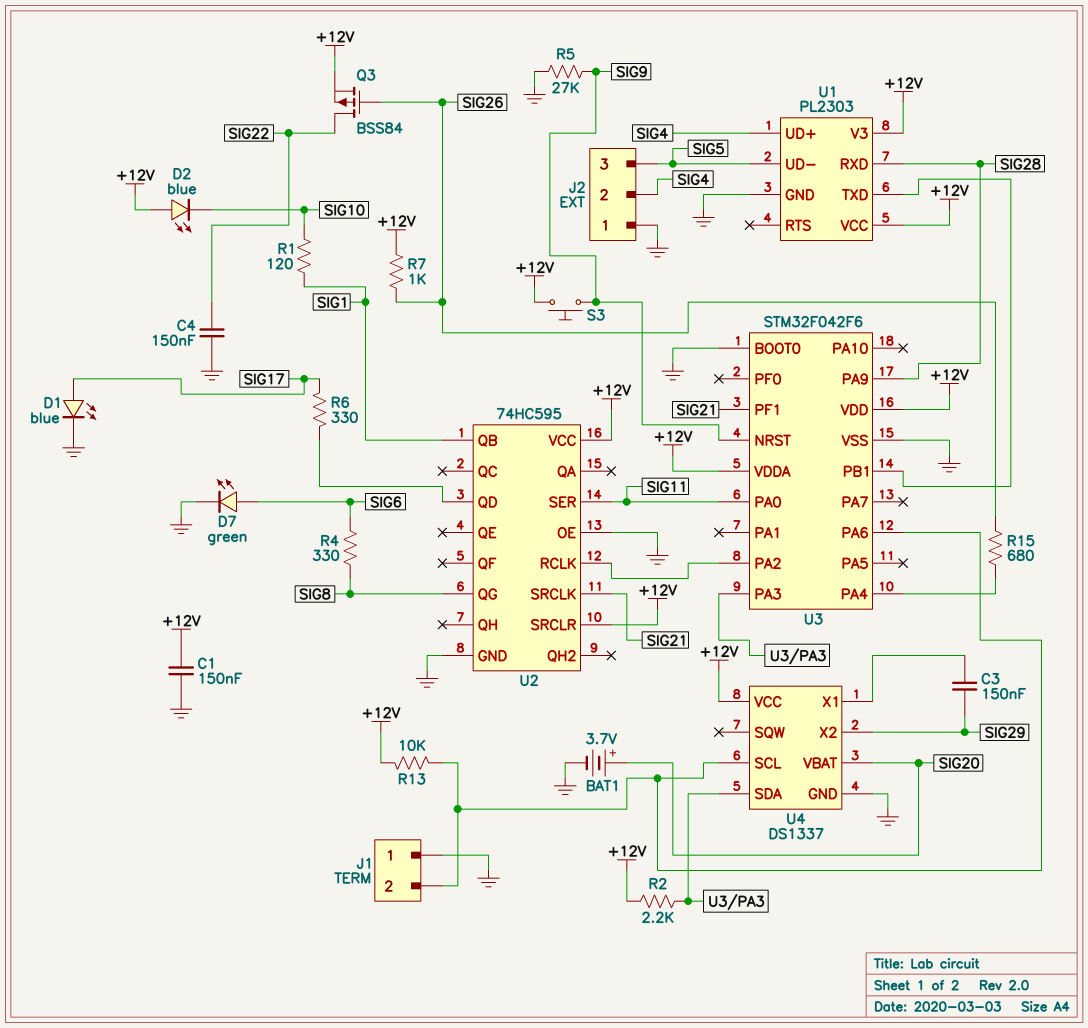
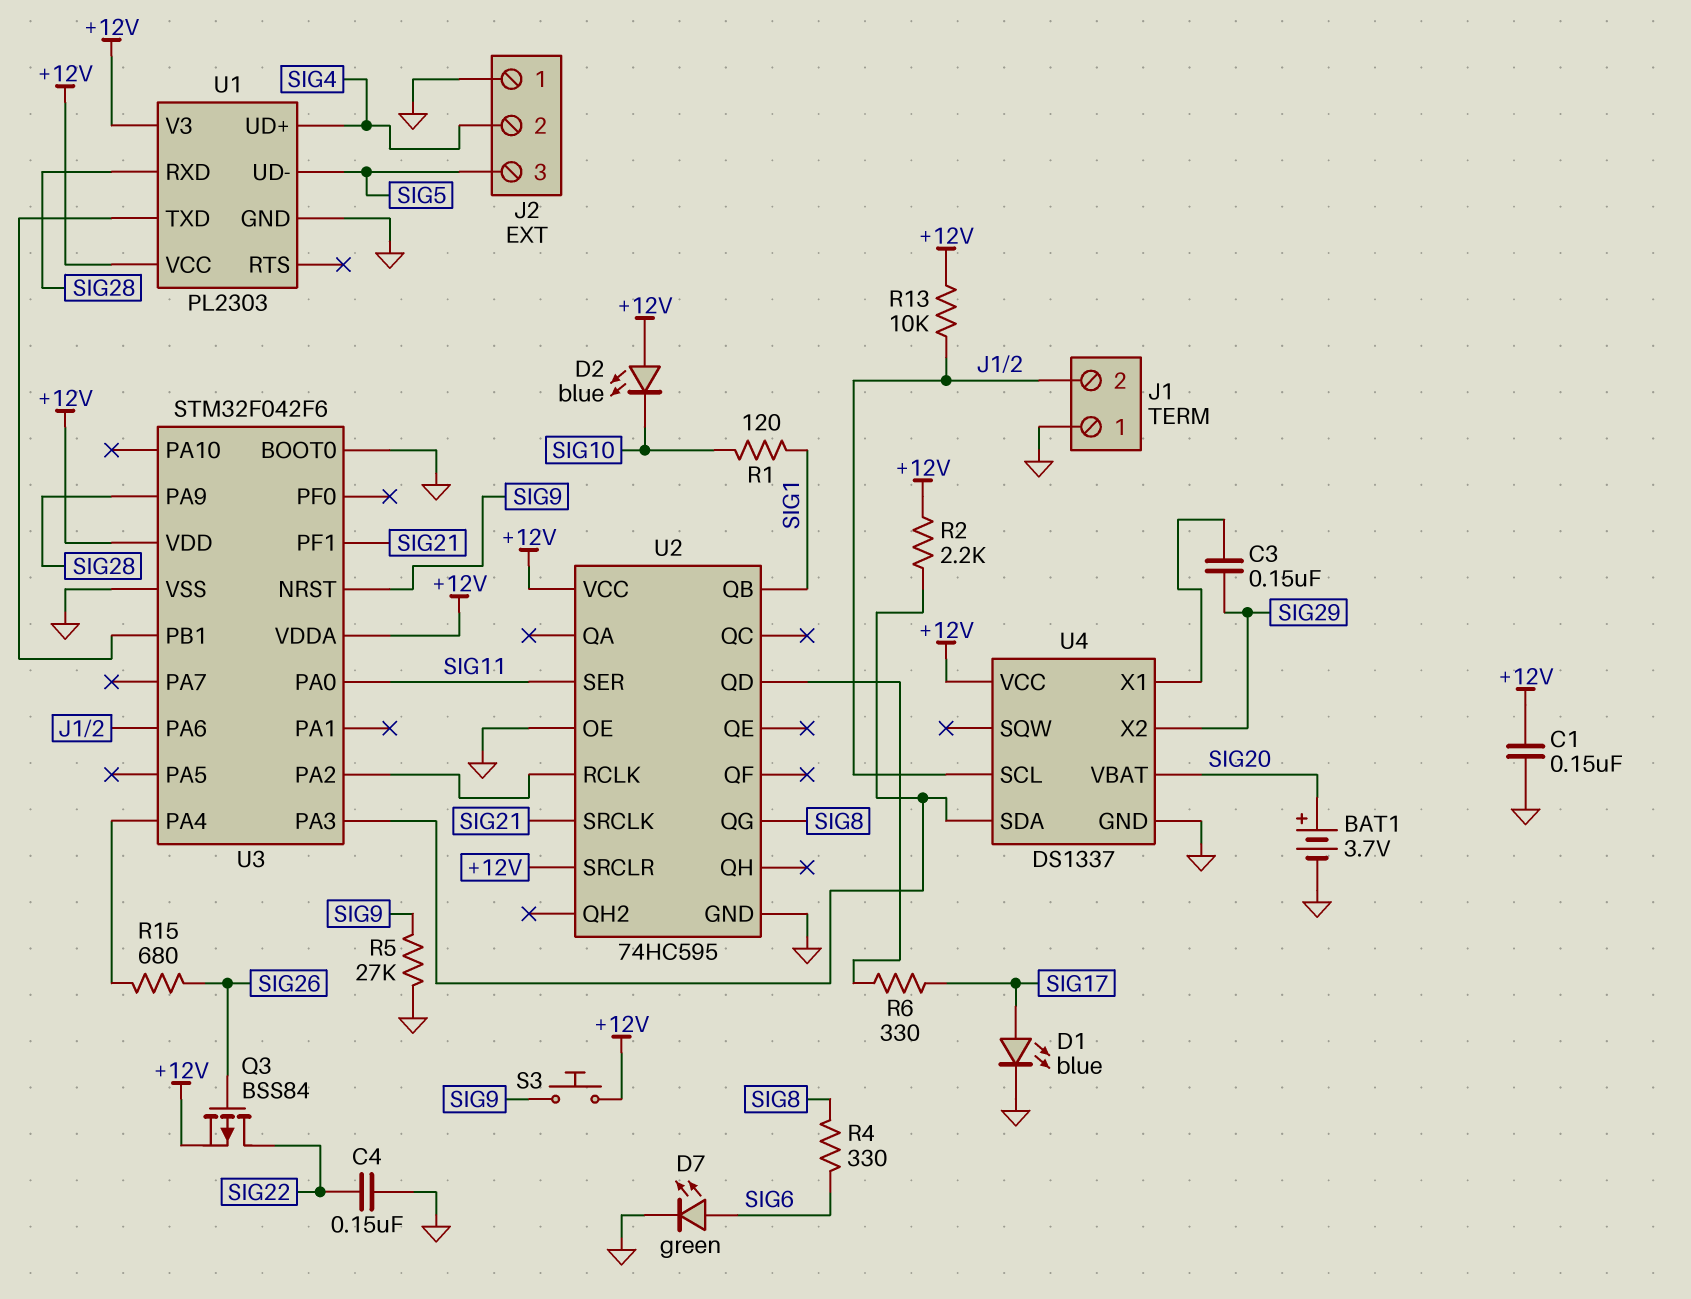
R7: 1k (+12V, SIG26) -> none

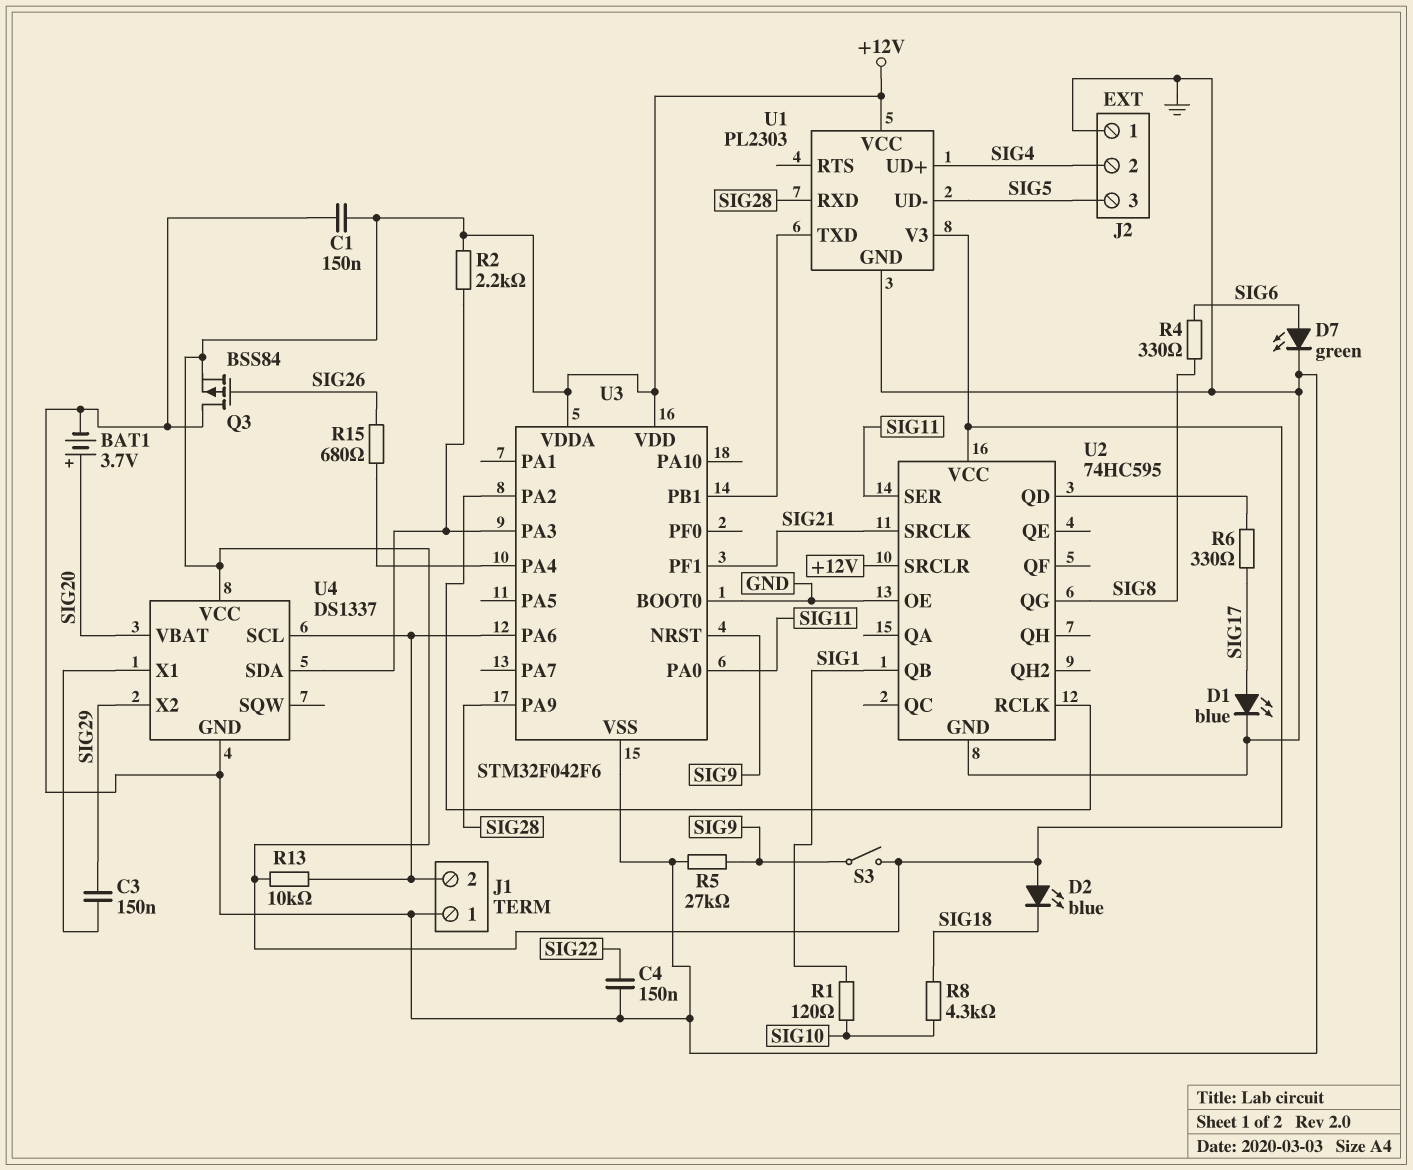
D2: LED blue (A +12V, K SIG10) -> LED blue (A +12V, K SIG18)
Q3: PMOS BSS84 (G SIG26, D SIG22, S +12V) -> PMOS BSS84 (G SIG26, D GND, S +12V)
R8: none -> 4.3k (SIG10, SIG18)
S3: button (+12V, SIG9) -> switch (+12V, SIG9)

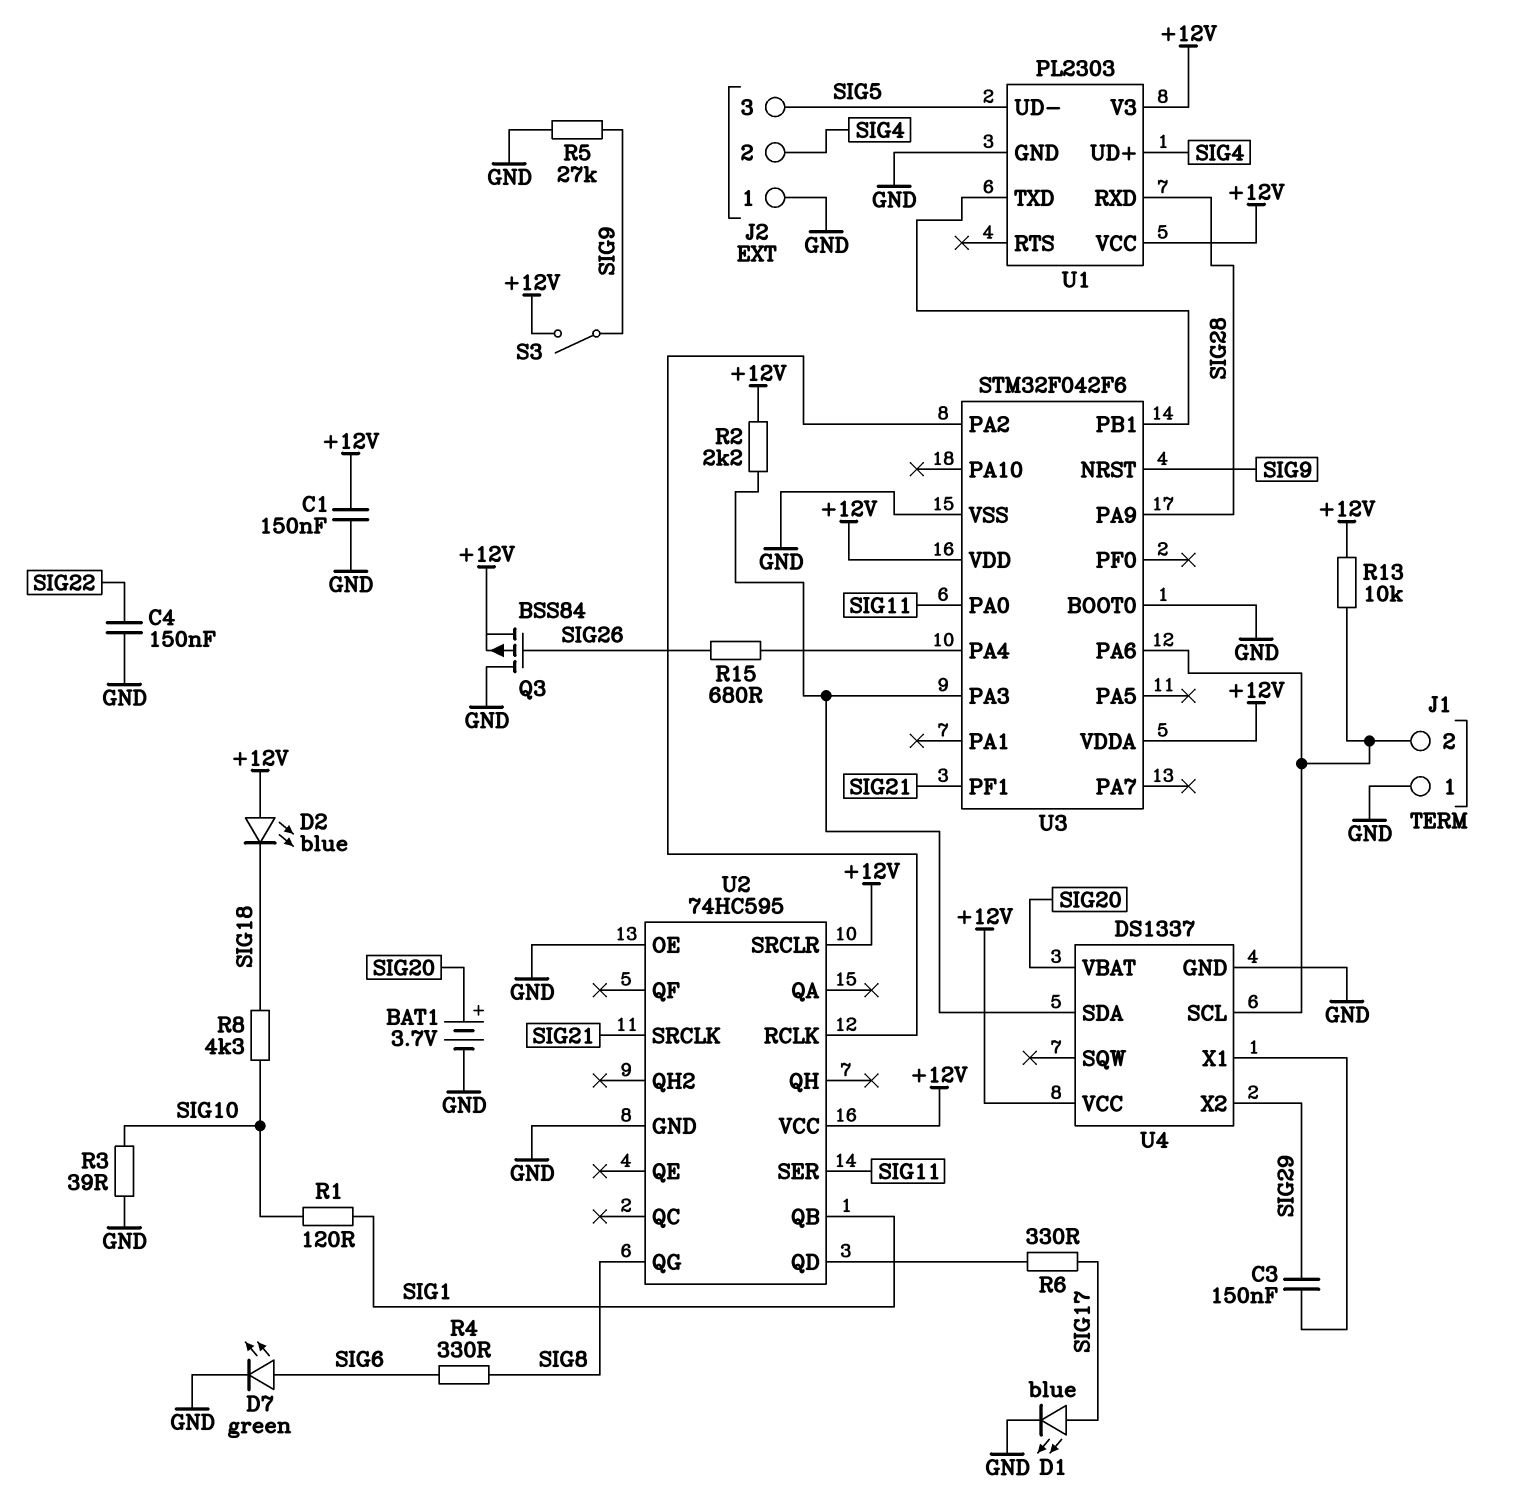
R3: none -> 39 (GND, SIG10)

